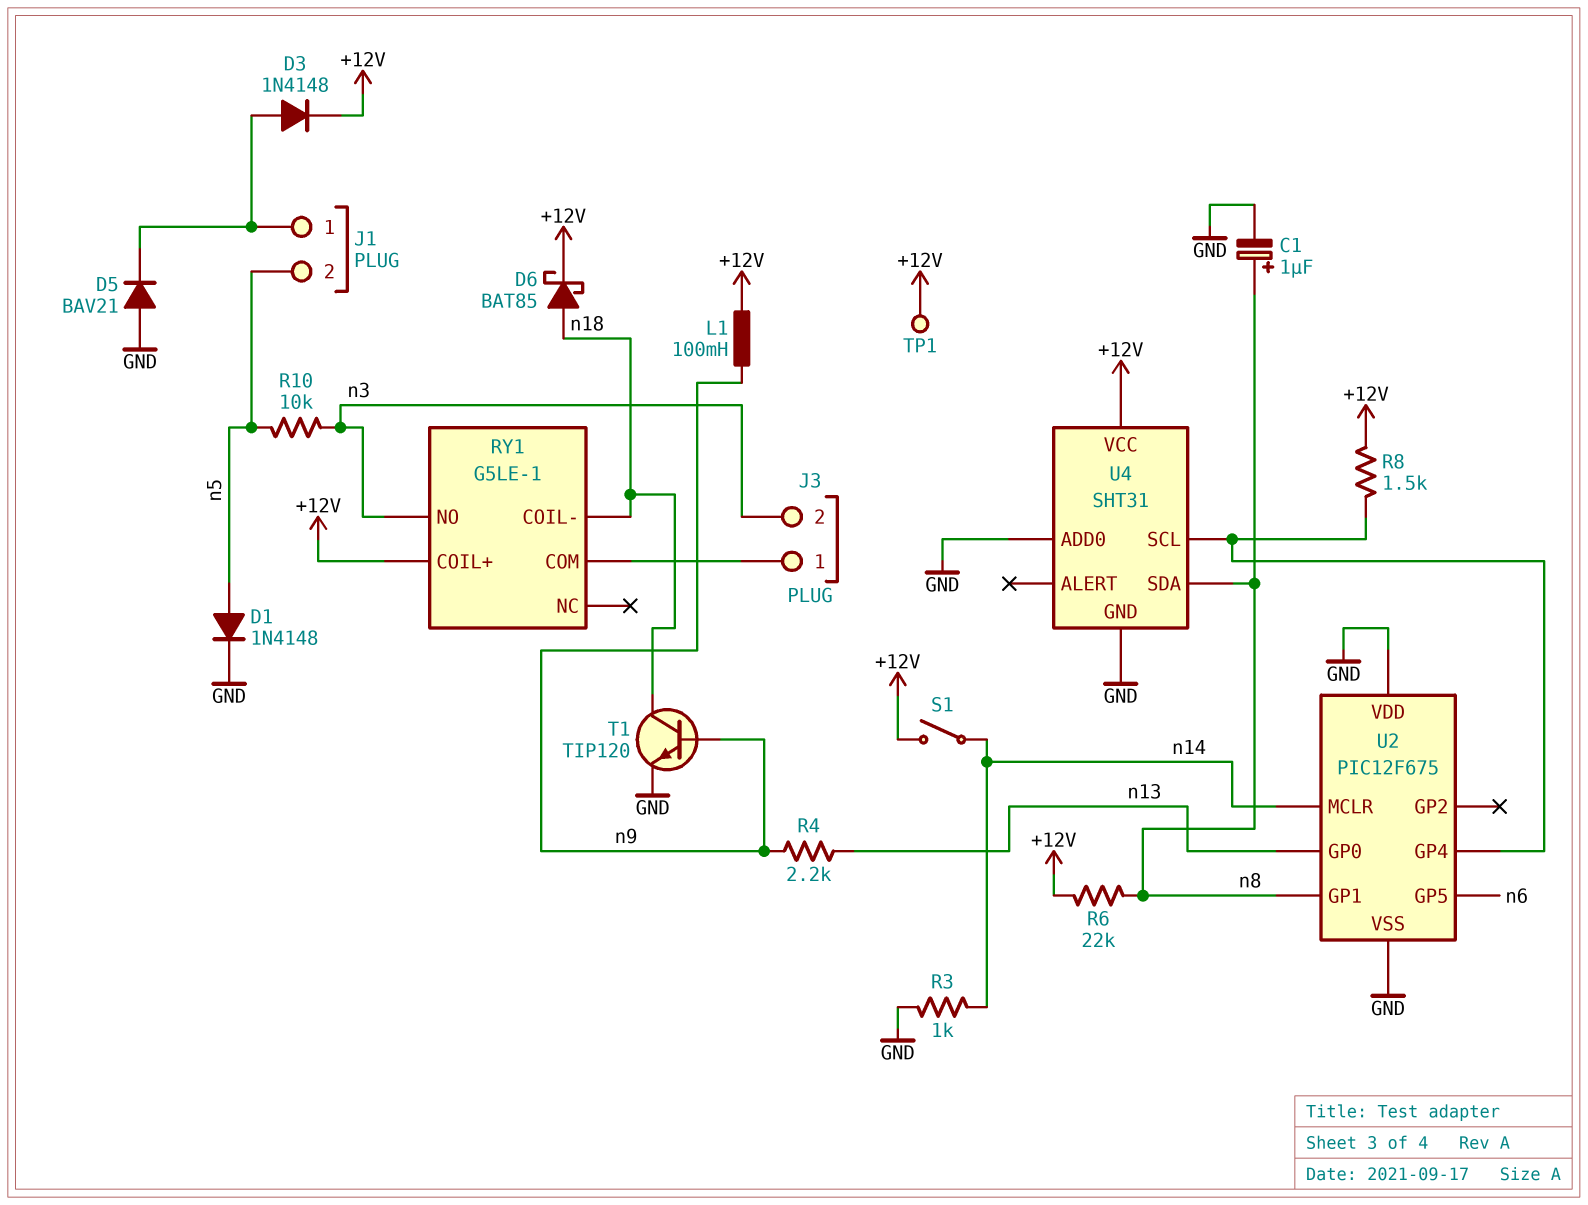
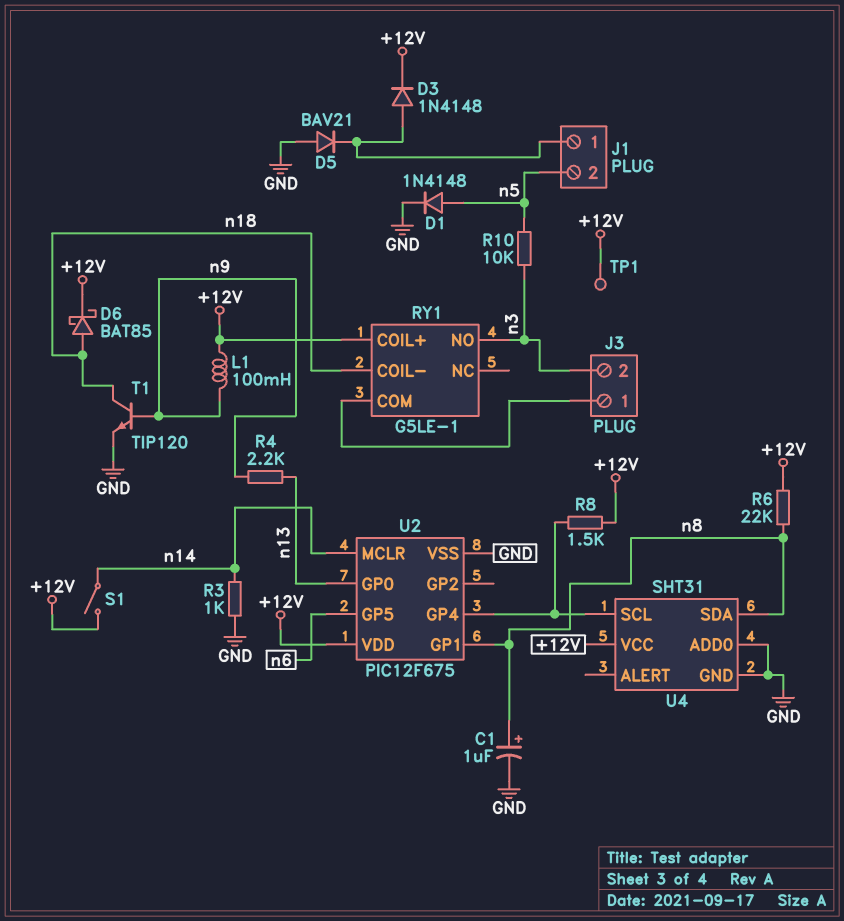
U2 pin VDD: GND -> +12V

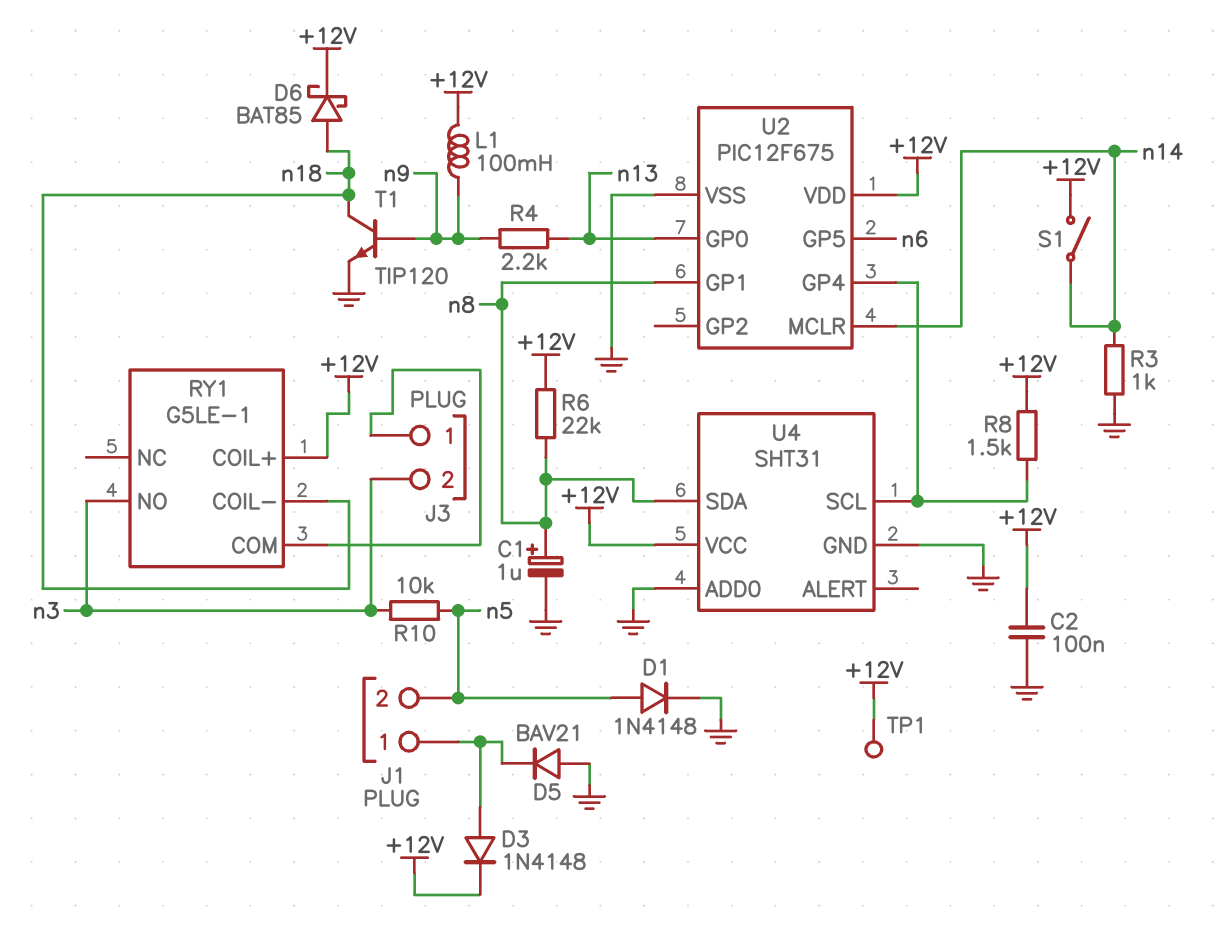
C2: none -> 100nF (+12V, GND)

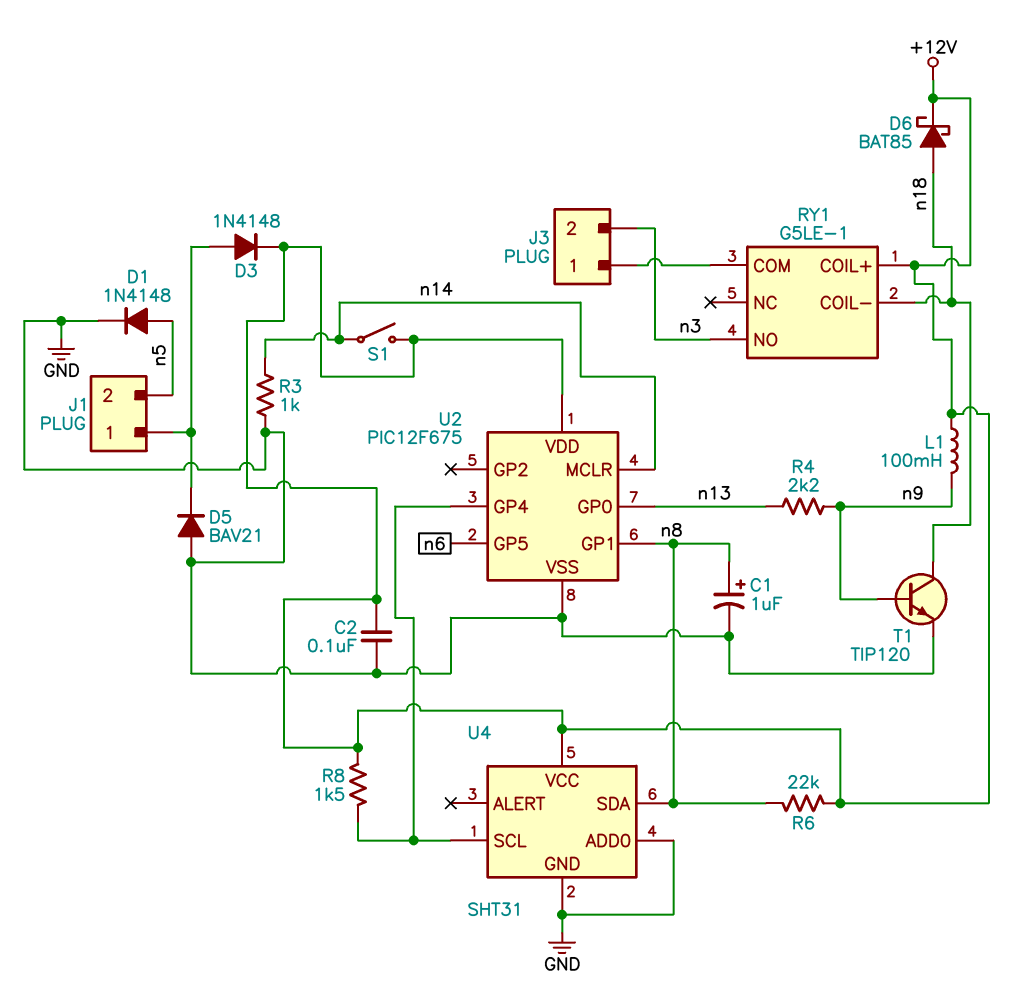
R10: 10k (n3, n5) -> none
TP1: test point (+12V) -> none

